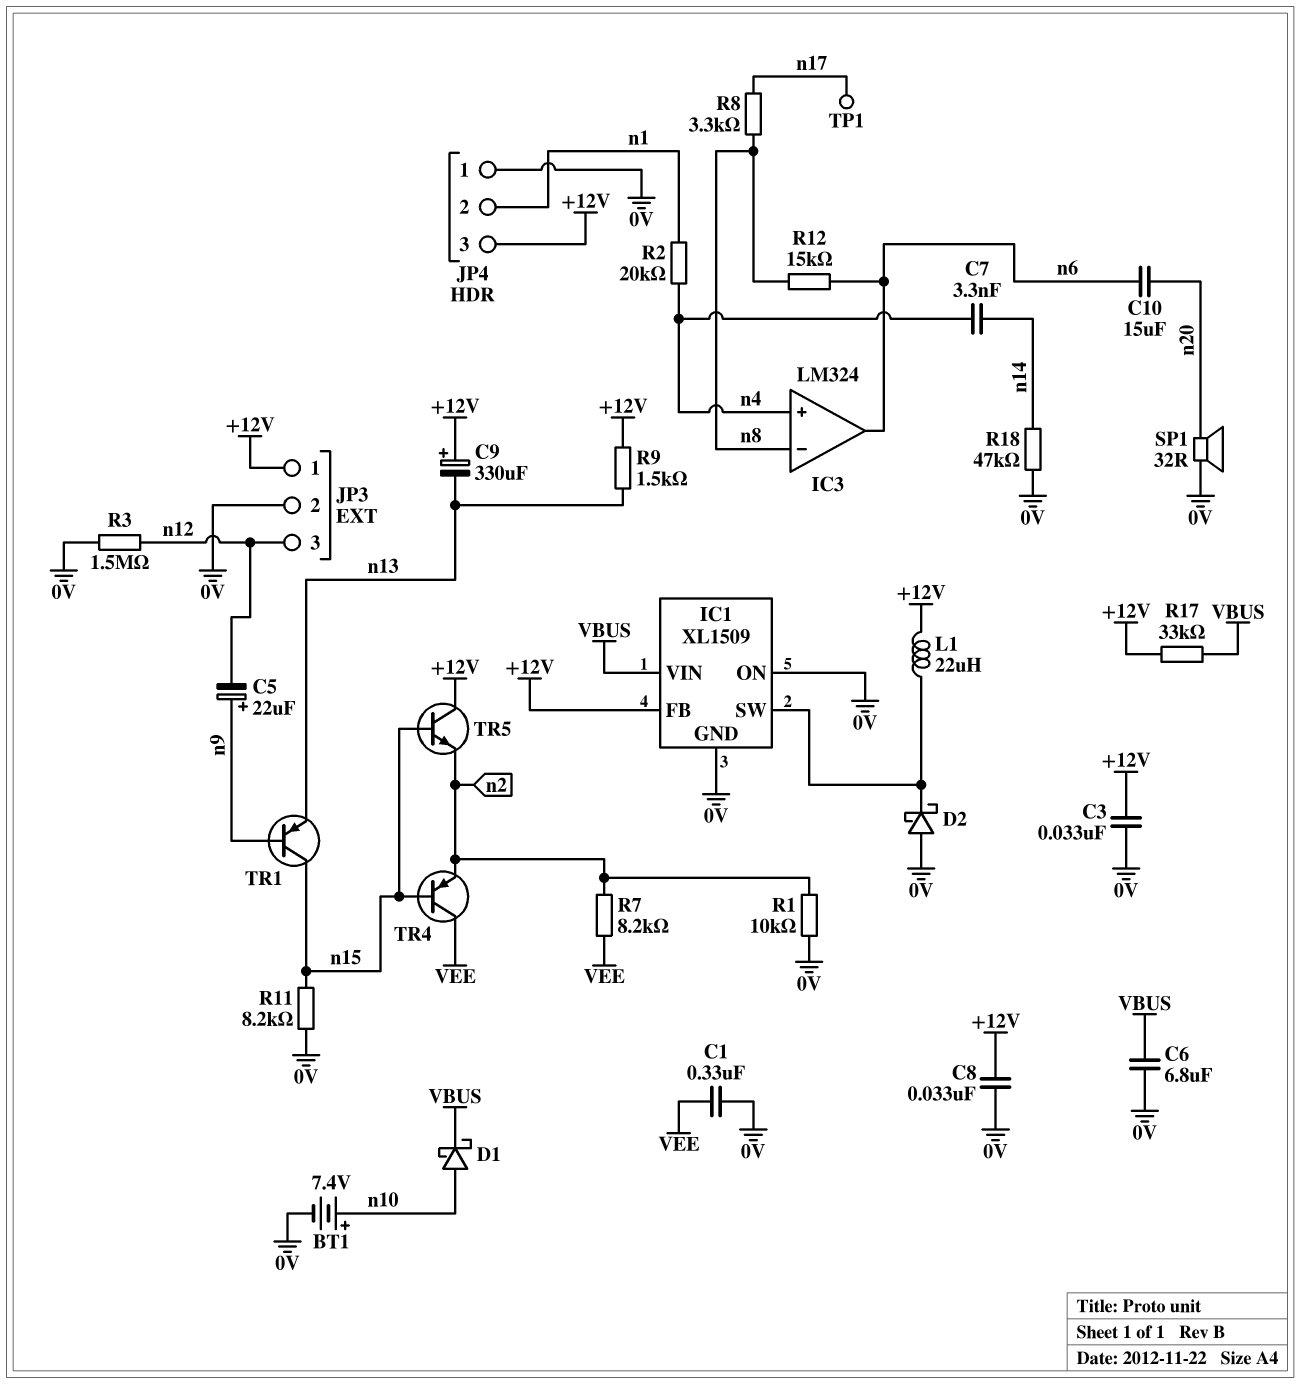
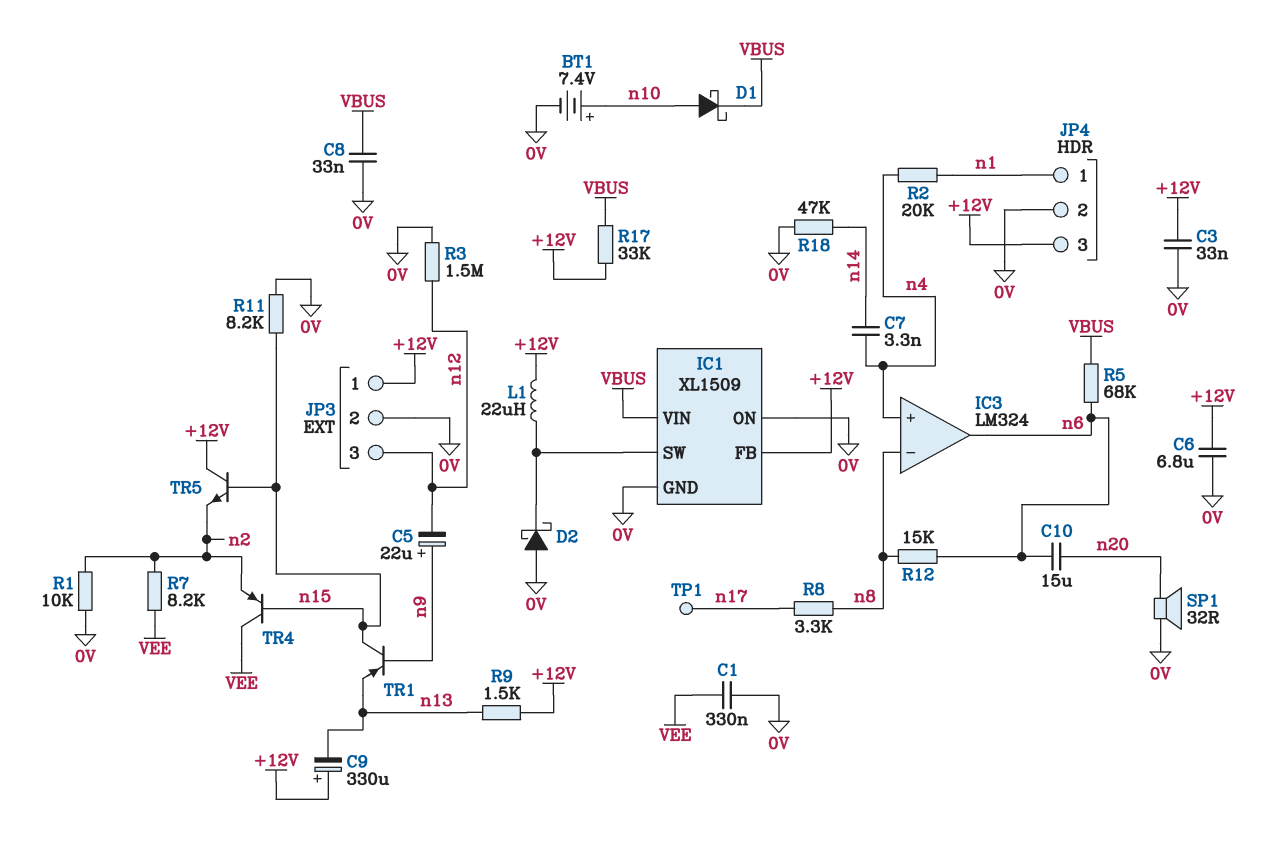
C6: 6.8uF (0V, VBUS) -> 6.8uF (+12V, 0V)
C8: 33nF (+12V, 0V) -> 33nF (0V, VBUS)
JP4 pin 1: 0V -> n1
JP4 pin 2: n1 -> 0V
R5: none -> 68k (VBUS, n6)

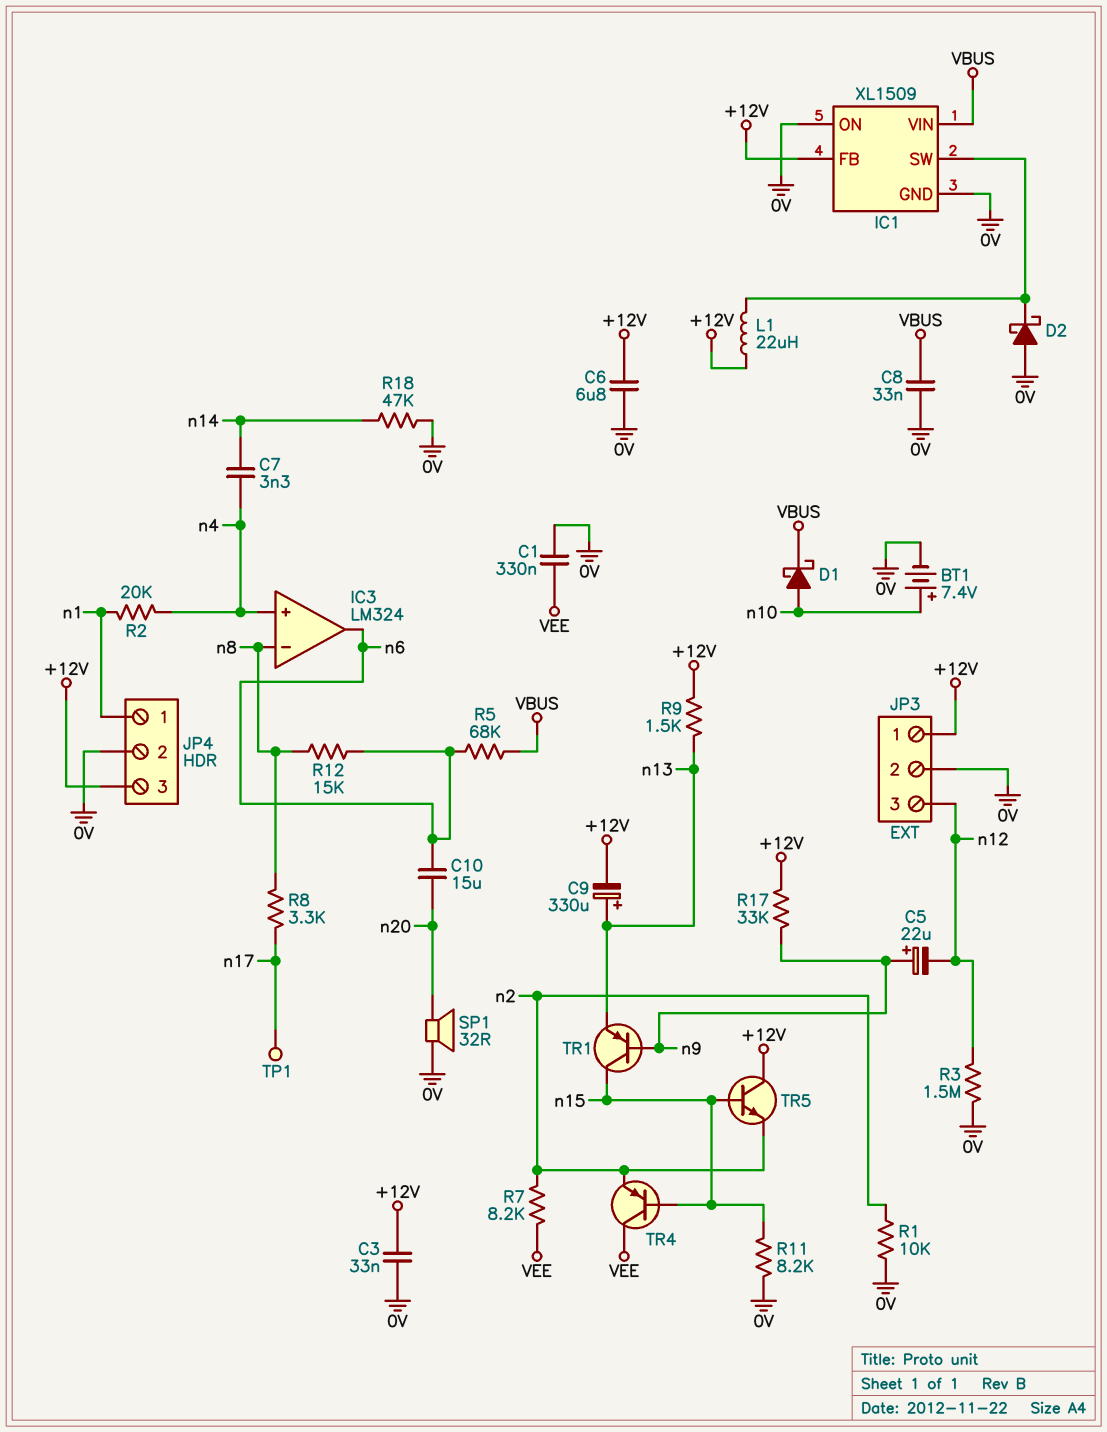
C9: 330uF (plus +12V, minus n13) -> 330uF (plus n13, minus +12V)
R17: 33k (+12V, VBUS) -> 33k (+12V, n9)

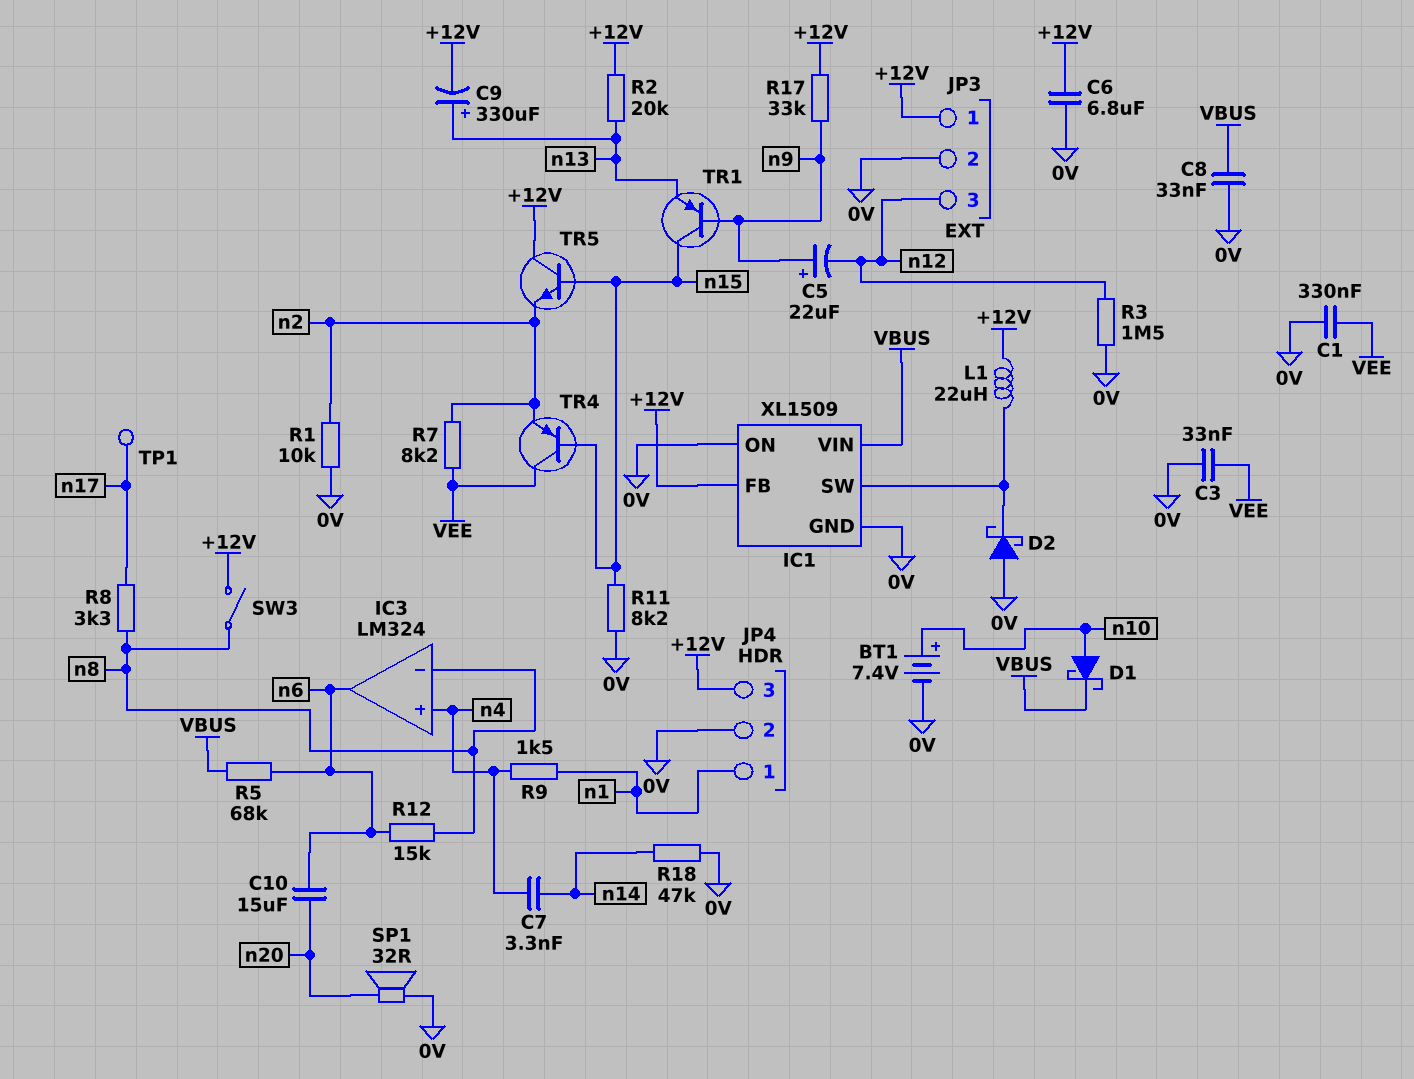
C3: 33nF (+12V, 0V) -> 33nF (0V, VEE)
R2: 20k (n1, n4) -> 20k (+12V, n13)
R9: 1.5k (+12V, n13) -> 1.5k (n1, n4)
SW3: none -> switch (+12V, n8)

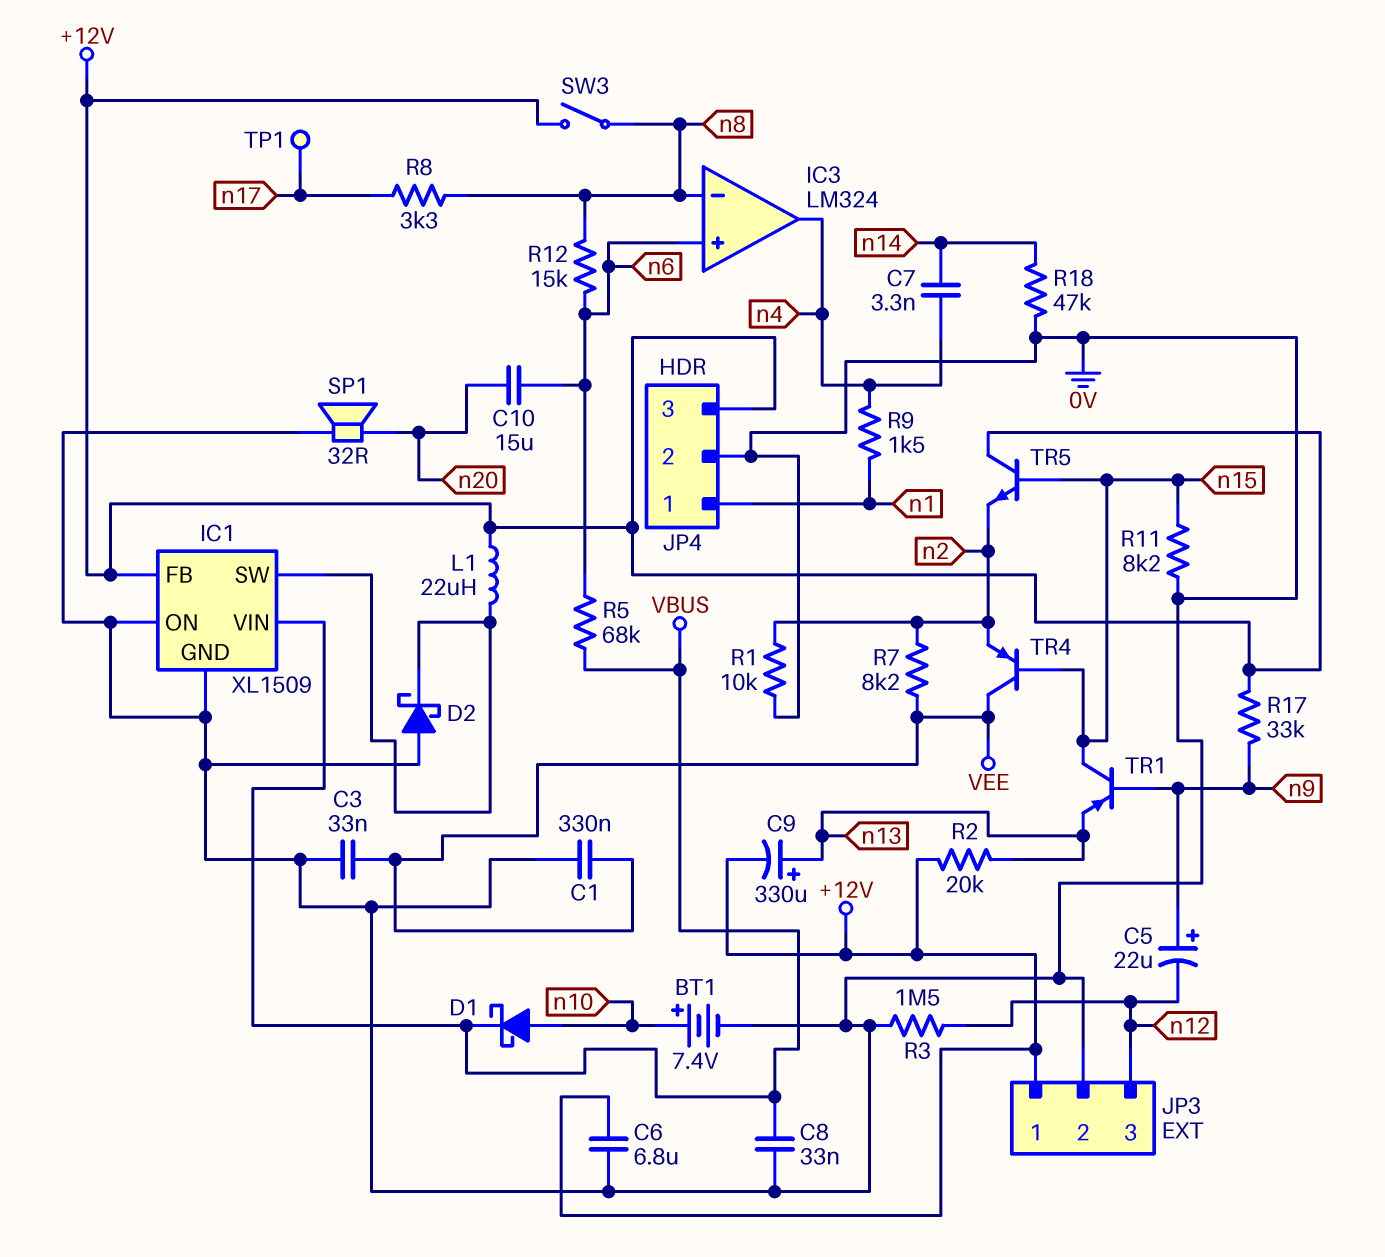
IC3 pin in+: n4 -> n6
IC3 pin out: n6 -> n4

